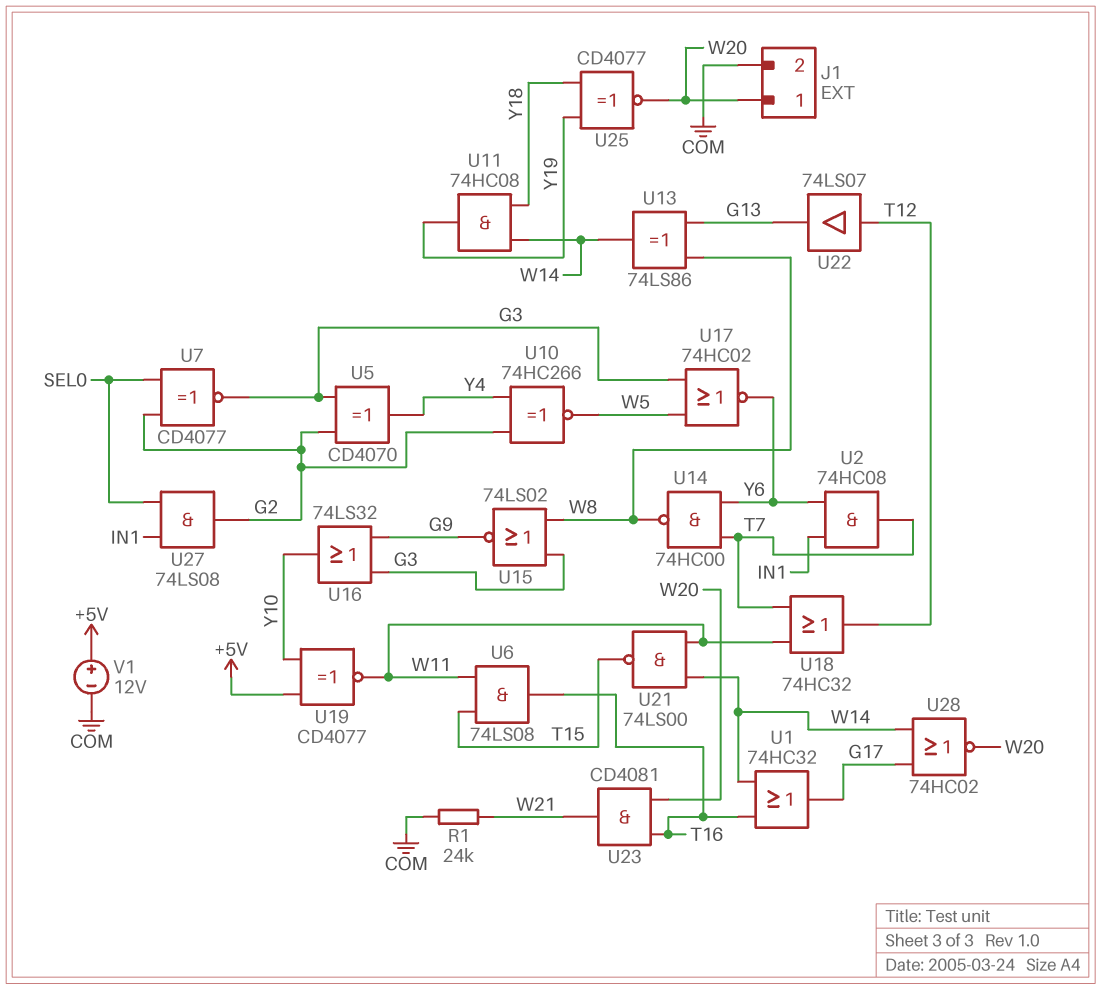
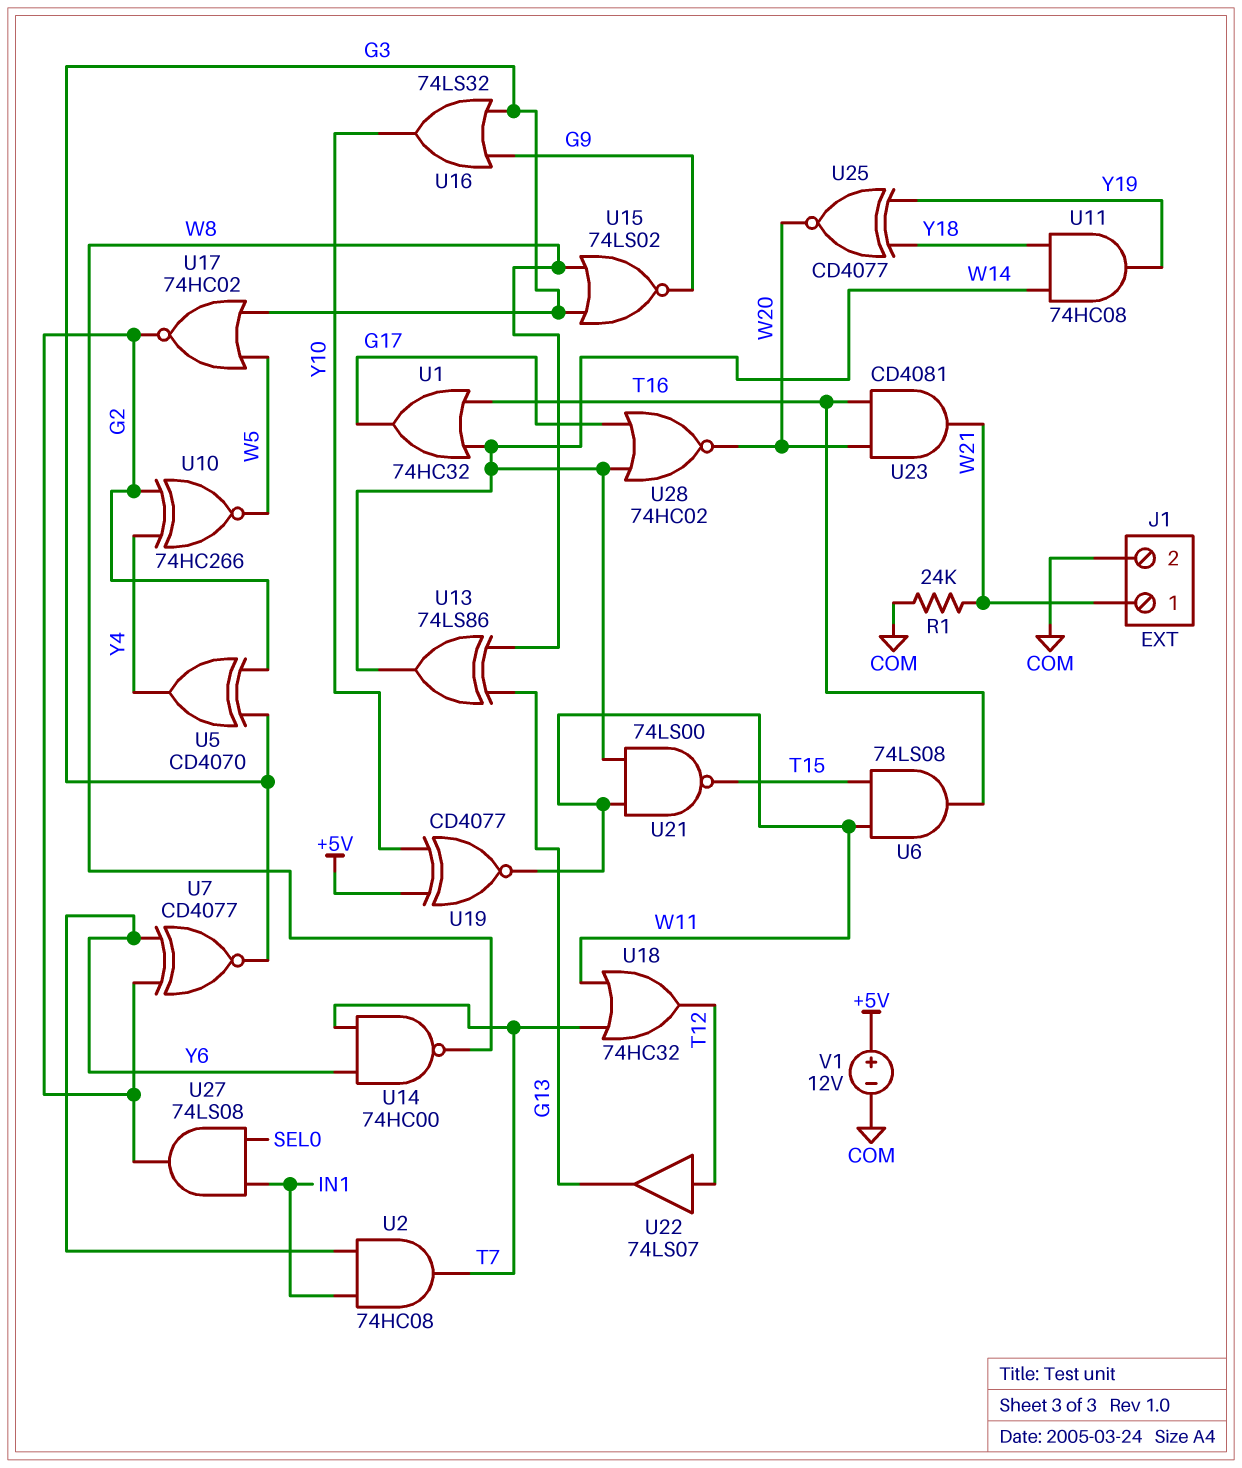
J1 pin 1: W20 -> W21
U7: XNOR CD4077 (in G2, in SEL0, out G3) -> XNOR CD4077 (in G2, in Y6, out G3)
U17: NOR 74HC02 (in G3, in W5, out Y6) -> NOR 74HC02 (in G3, in W5, out G2)

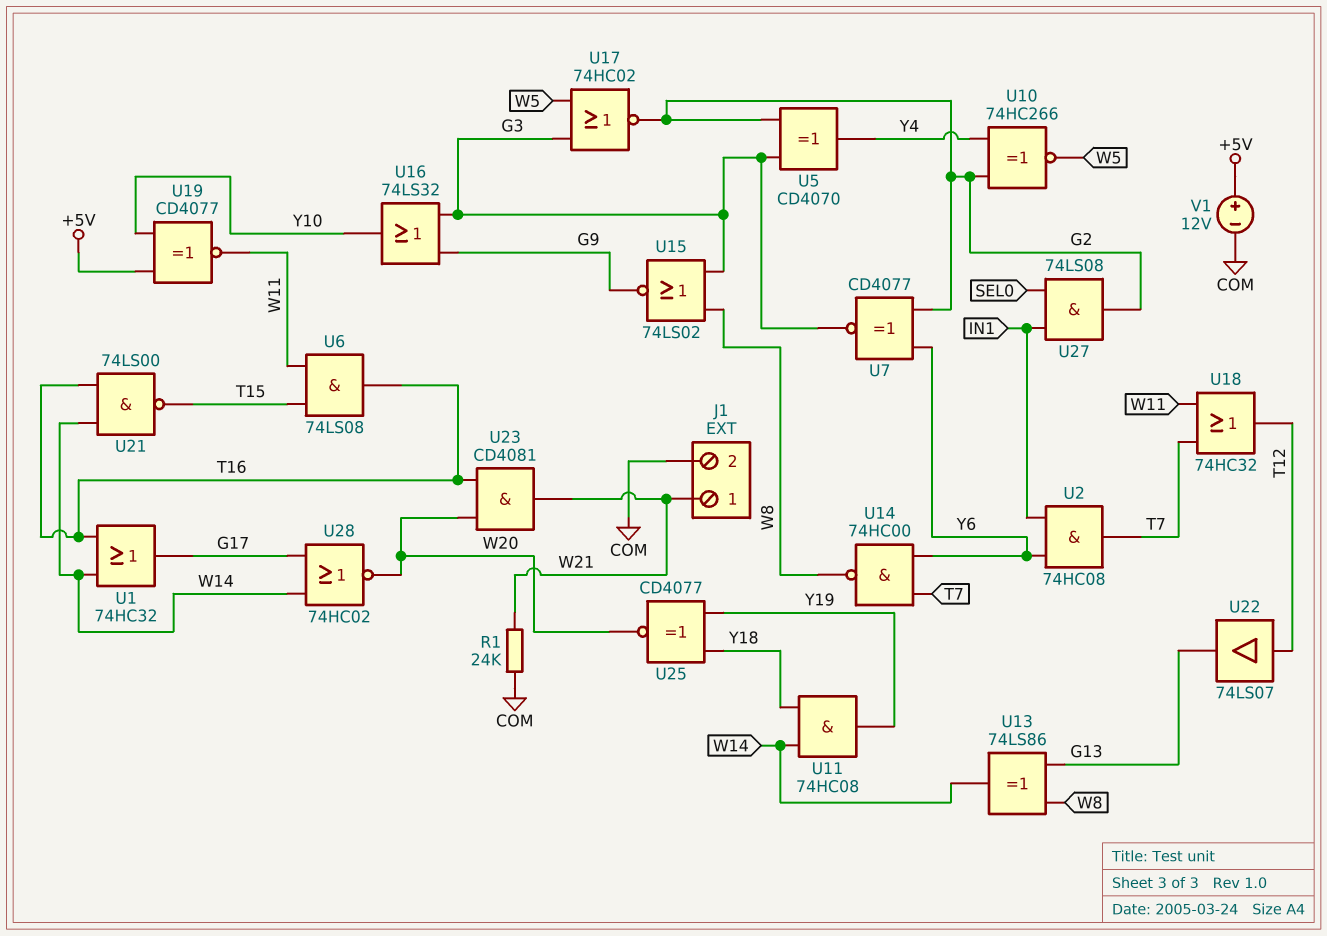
U21: NAND 74LS00 (in W11, in W14, out T15) -> NAND 74LS00 (in T16, in W14, out T15)

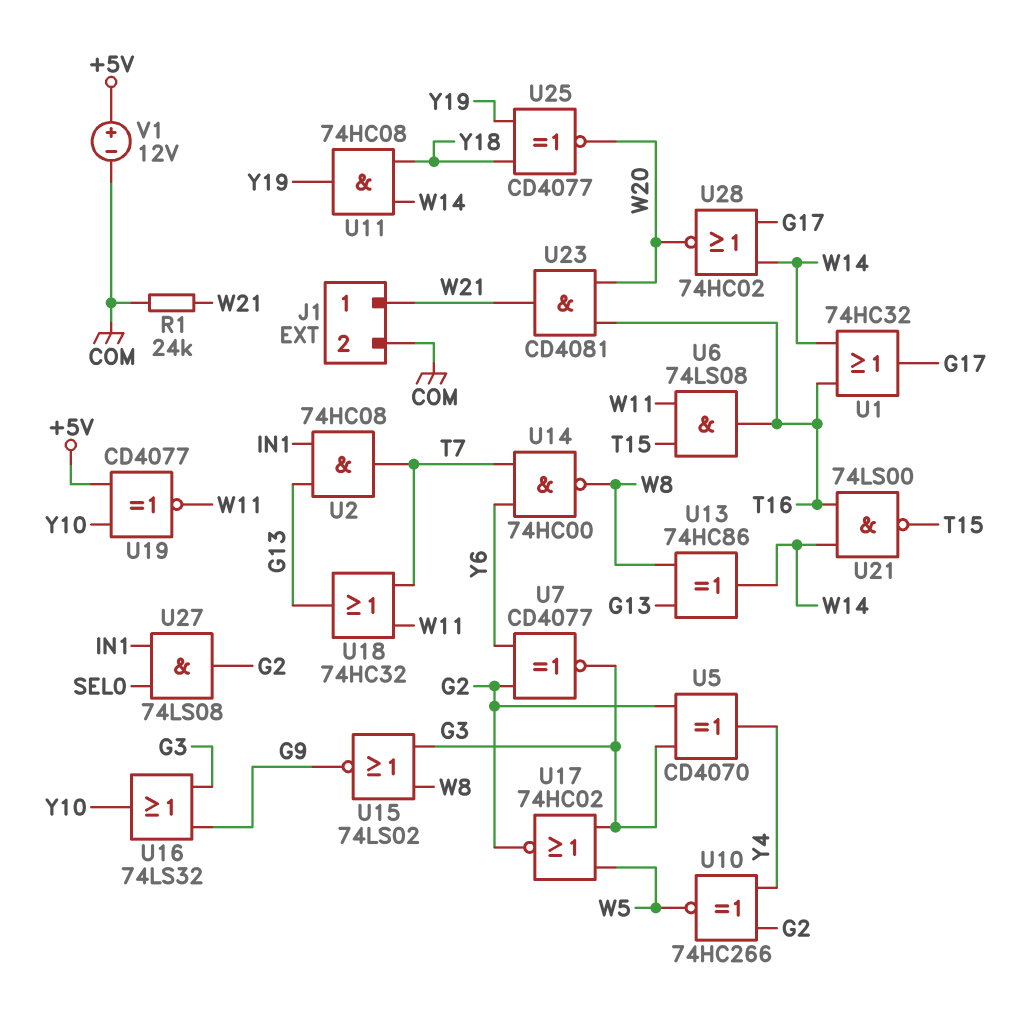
U2: AND 74HC08 (in IN1, in Y6, out T7) -> AND 74HC08 (in G13, in IN1, out T7)
U13: XOR 74LS86 (in G13, in W8, out W14) -> XOR 74HC86 (in G13, in W8, out W14)
U18: OR 74HC32 (in T7, in W11, out T12) -> OR 74HC32 (in T7, in W11, out G13)
U22: buffer 74LS07 (in T12, out G13) -> none

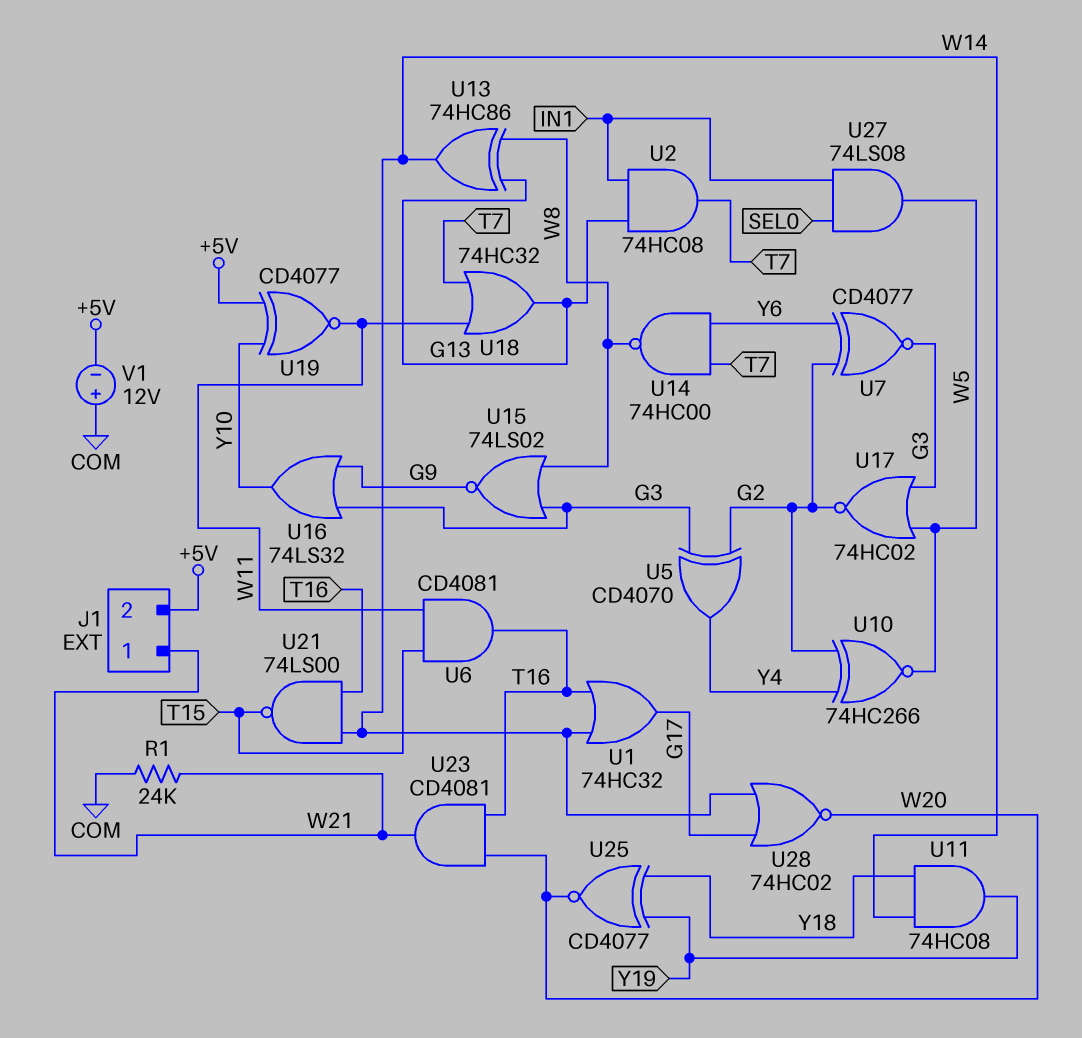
J1 pin 2: COM -> +5V
U6: AND 74LS08 (in T15, in W11, out T16) -> AND CD4081 (in T15, in W11, out T16)
U27: AND 74LS08 (in IN1, in SEL0, out G2) -> AND 74LS08 (in IN1, in SEL0, out W5)
V1: 12V (plus +5V, minus COM) -> 12V (plus COM, minus +5V)

